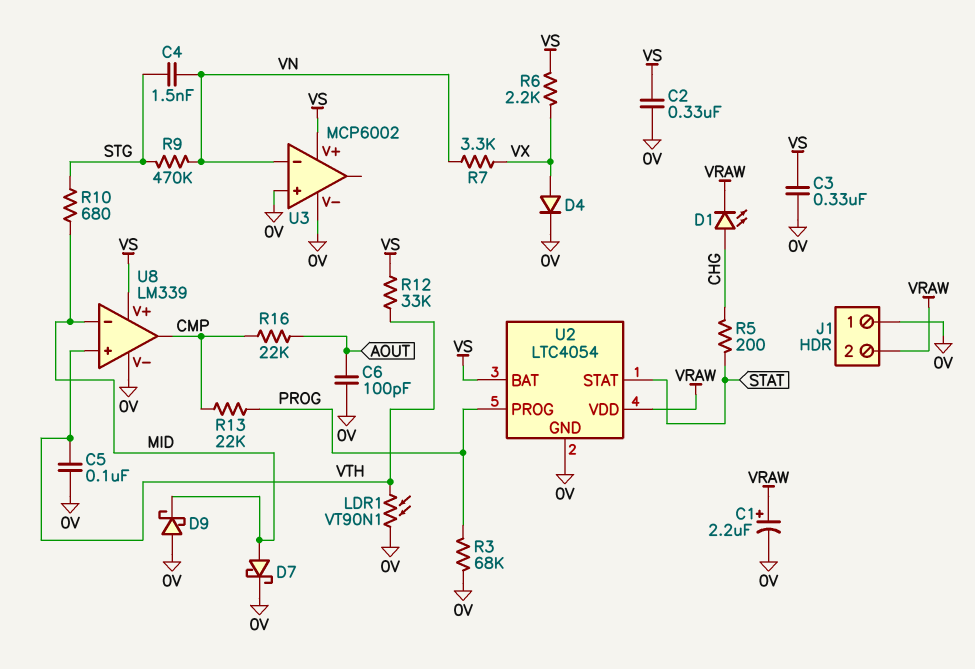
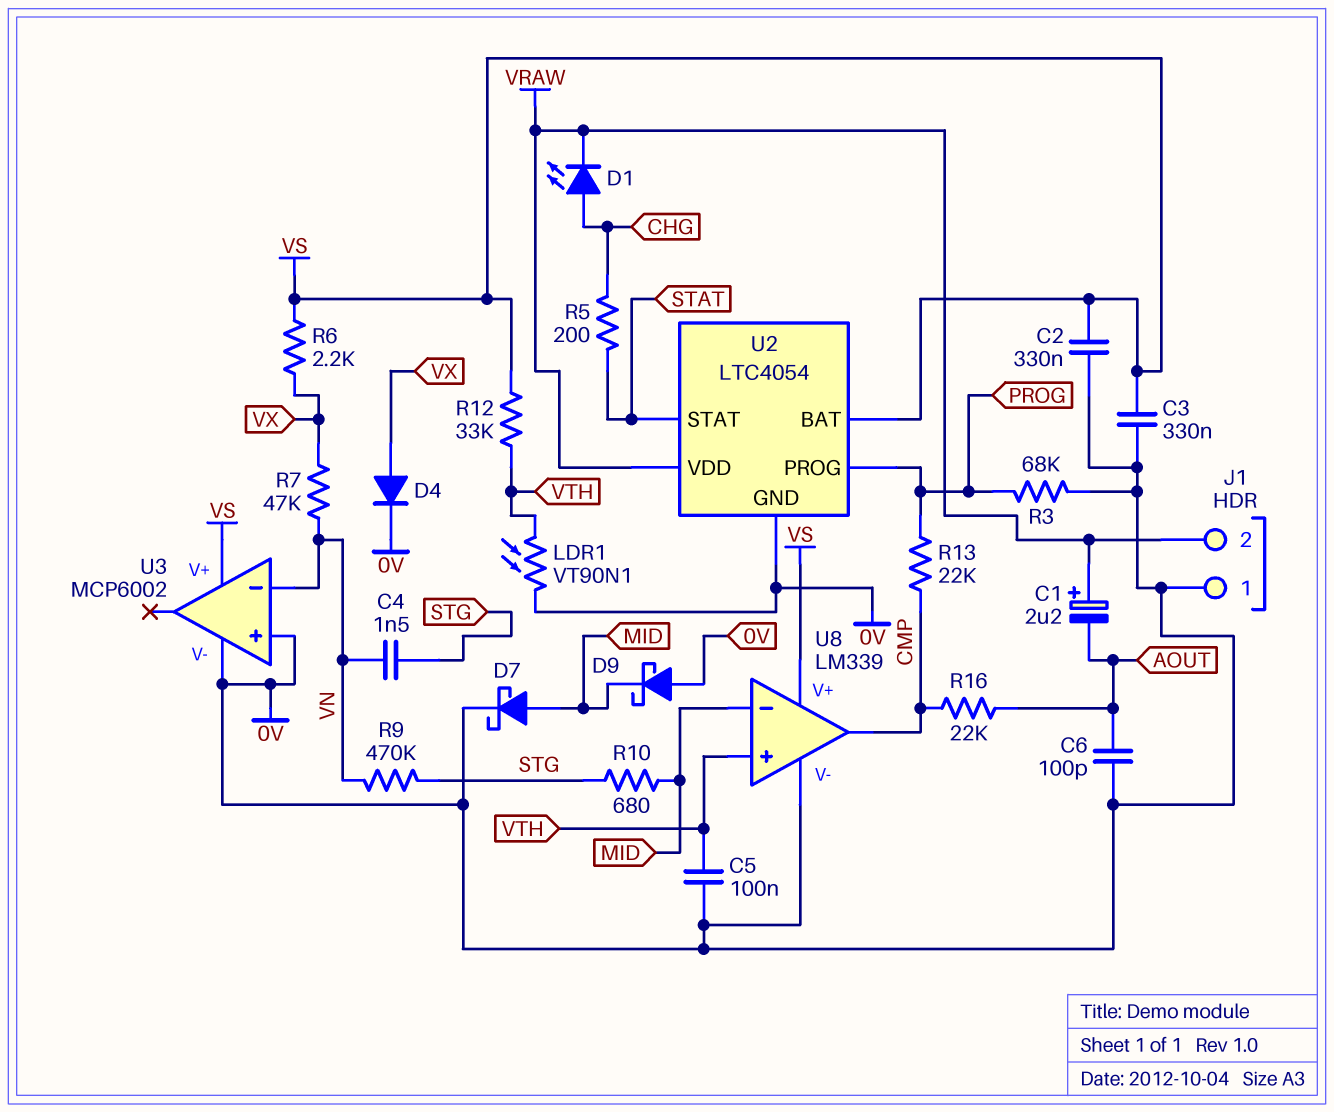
C1: 2.2uF (plus VRAW, minus 0V) -> 2.2uF (plus VRAW, minus AOUT)
R7: 3.3k (VN, VX) -> 47k (VN, VX)

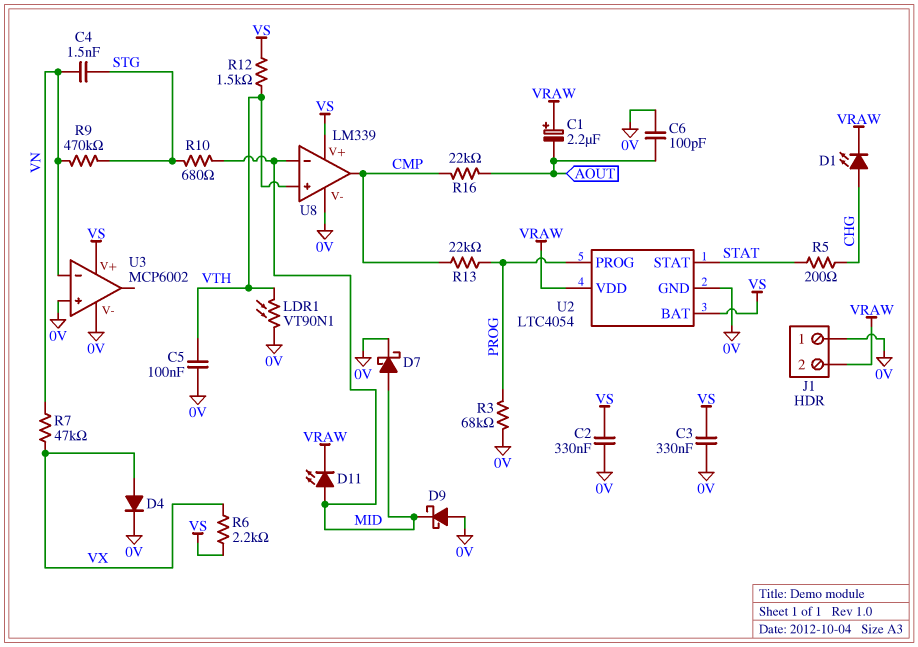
D11: none -> LED (A MID, K VRAW)
R12: 33k (VS, VTH) -> 1.5k (VS, VTH)

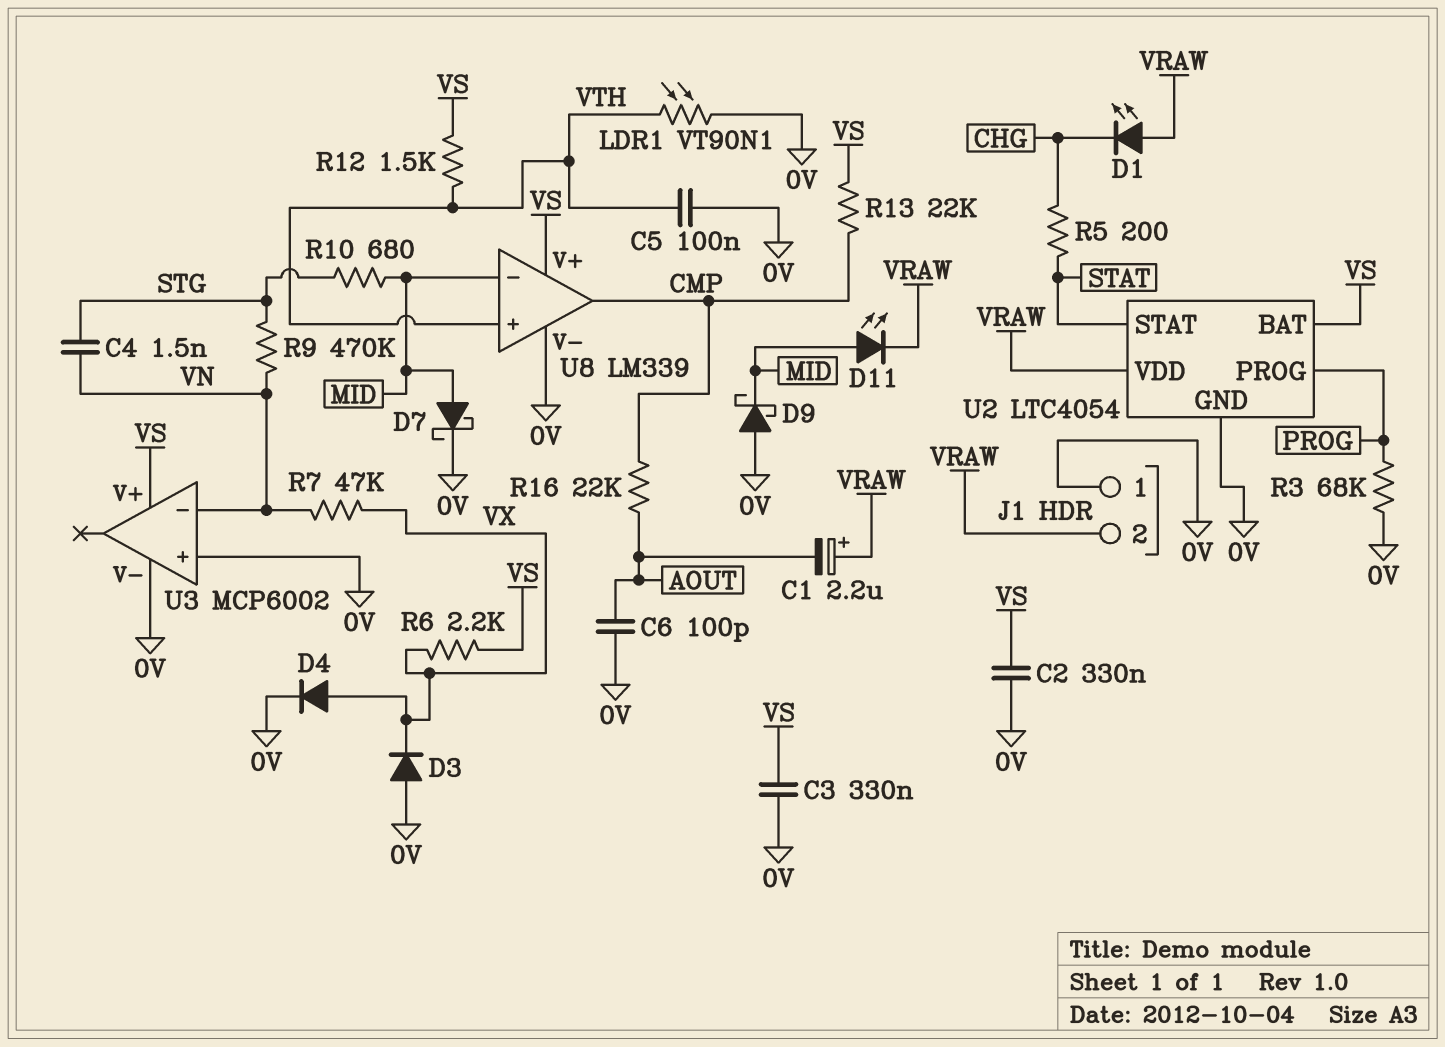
D1: LED (A CHG, K VRAW) -> LED (A VRAW, K CHG)
D3: none -> diode (A 0V, K VX)
R13: 22k (CMP, PROG) -> 22k (CMP, VS)

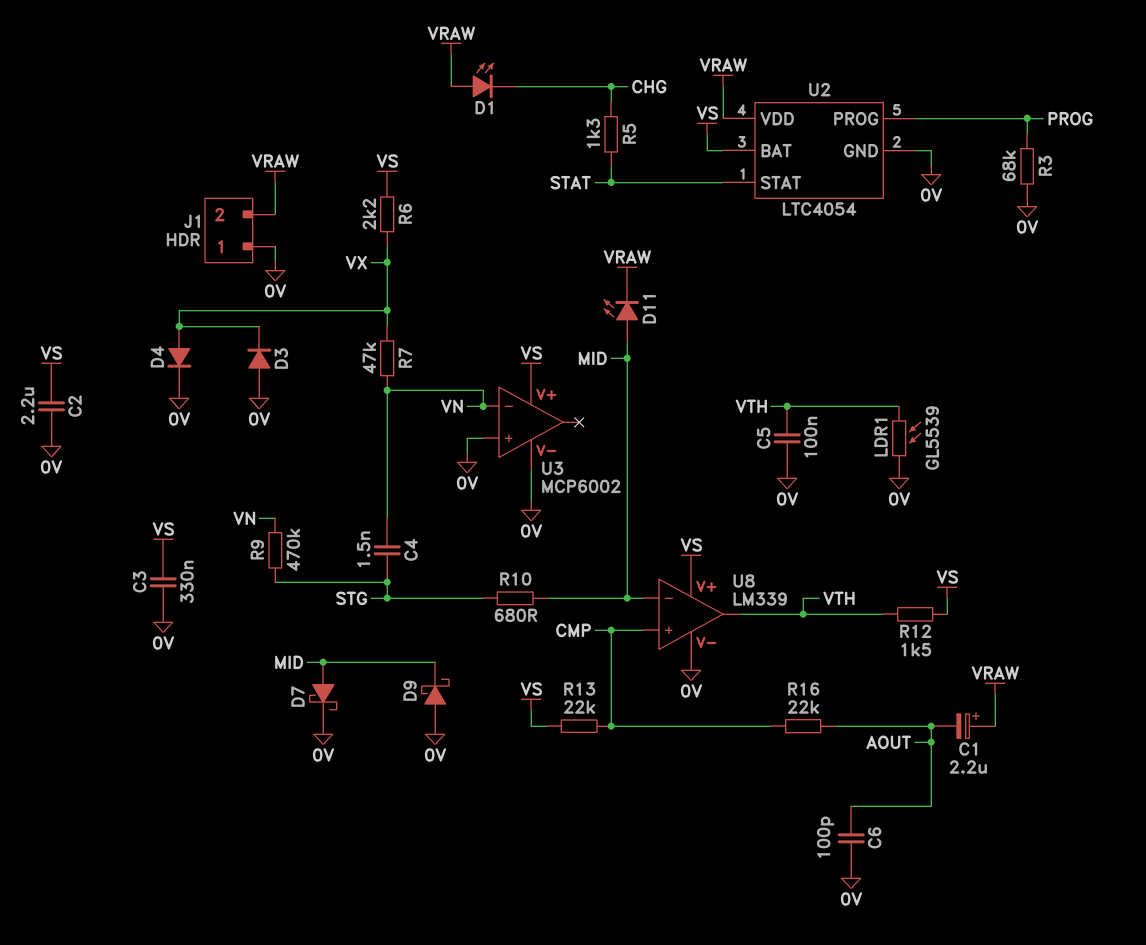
C2: 330nF (0V, VS) -> 2.2uF (0V, VS)
LDR1: VT90N1 (0V, VTH) -> GL5539 (0V, VTH)
R5: 200 (CHG, STAT) -> 1.3k (CHG, STAT)
U8 pin in+: VTH -> CMP
U8 pin out: CMP -> VTH

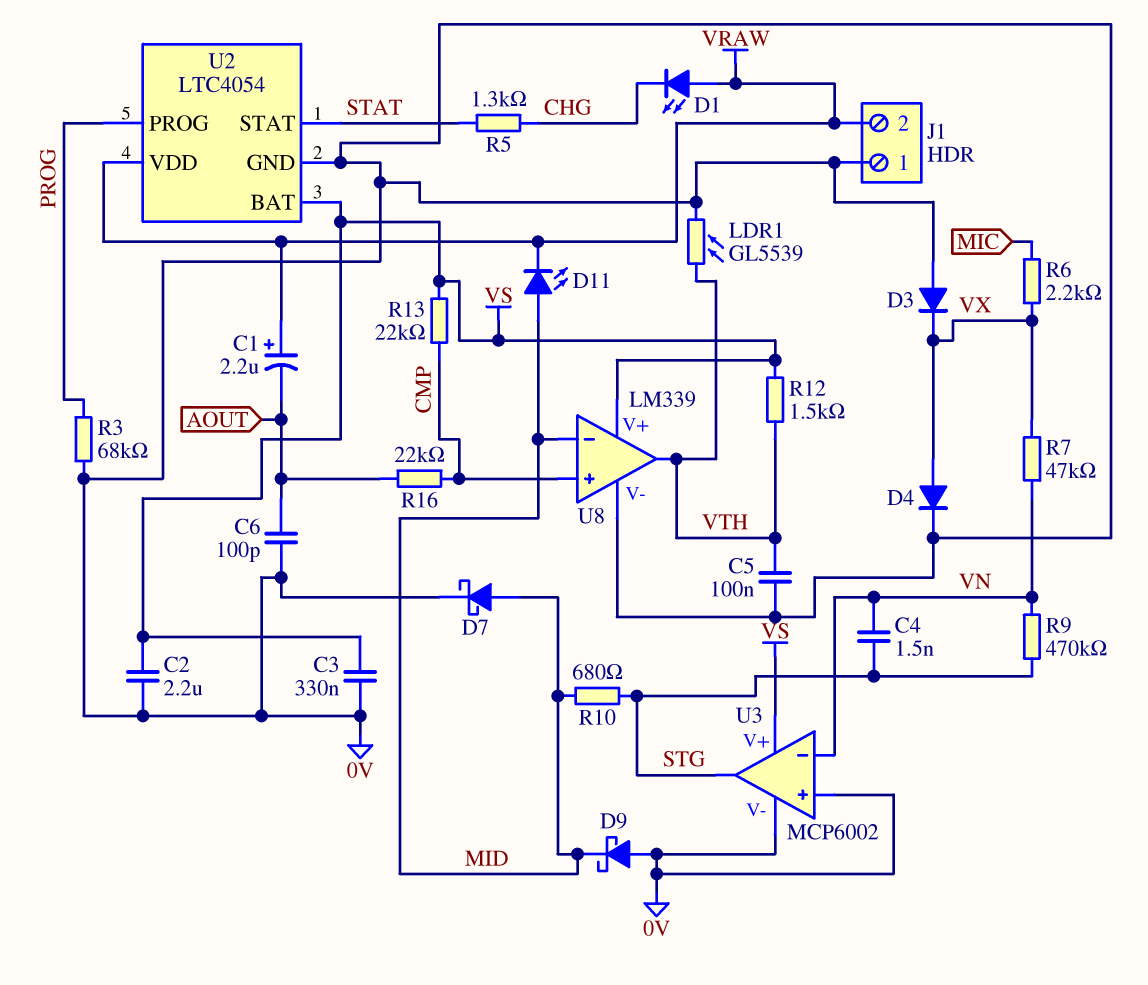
R6: 2.2k (VS, VX) -> 2.2k (MIC, VX)
U3 pin out: none -> STG

